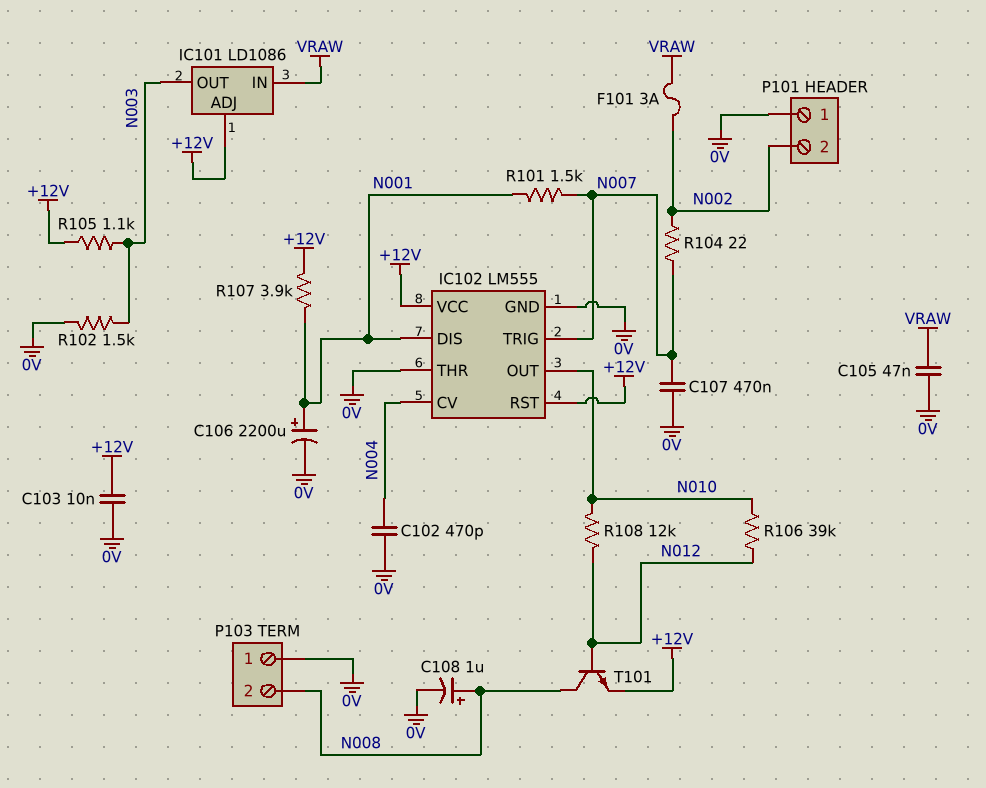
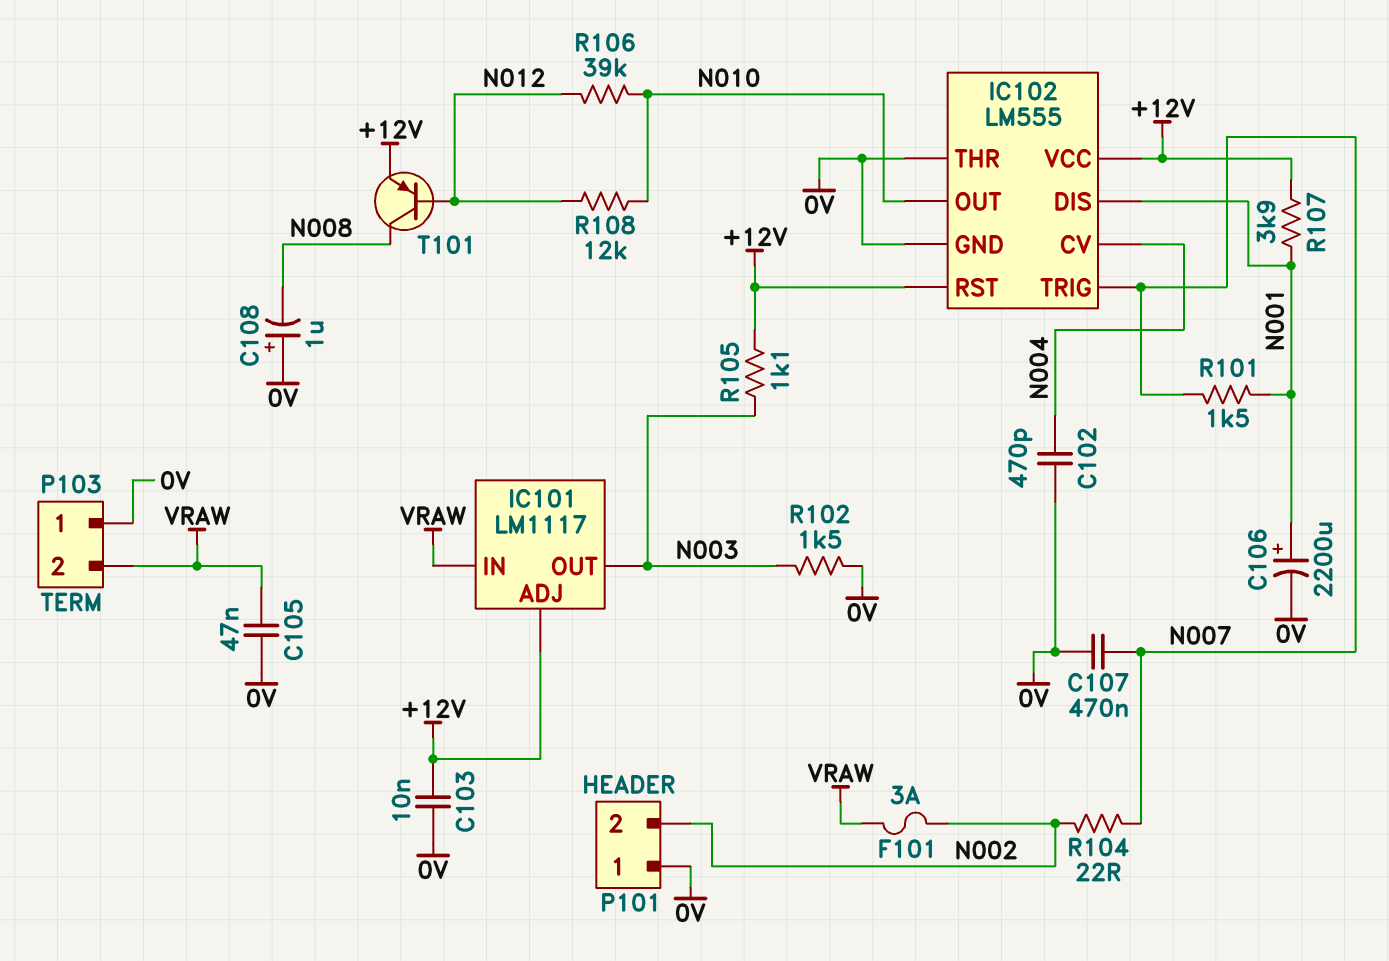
C108: 1uF (plus N008, minus 0V) -> 1uF (plus 0V, minus N008)
IC101: LD1086 -> LM1117
P103 pin 2: N008 -> VRAW
T101: NPN (B N012, C N008, E +12V) -> PNP (B N012, C N008, E +12V)

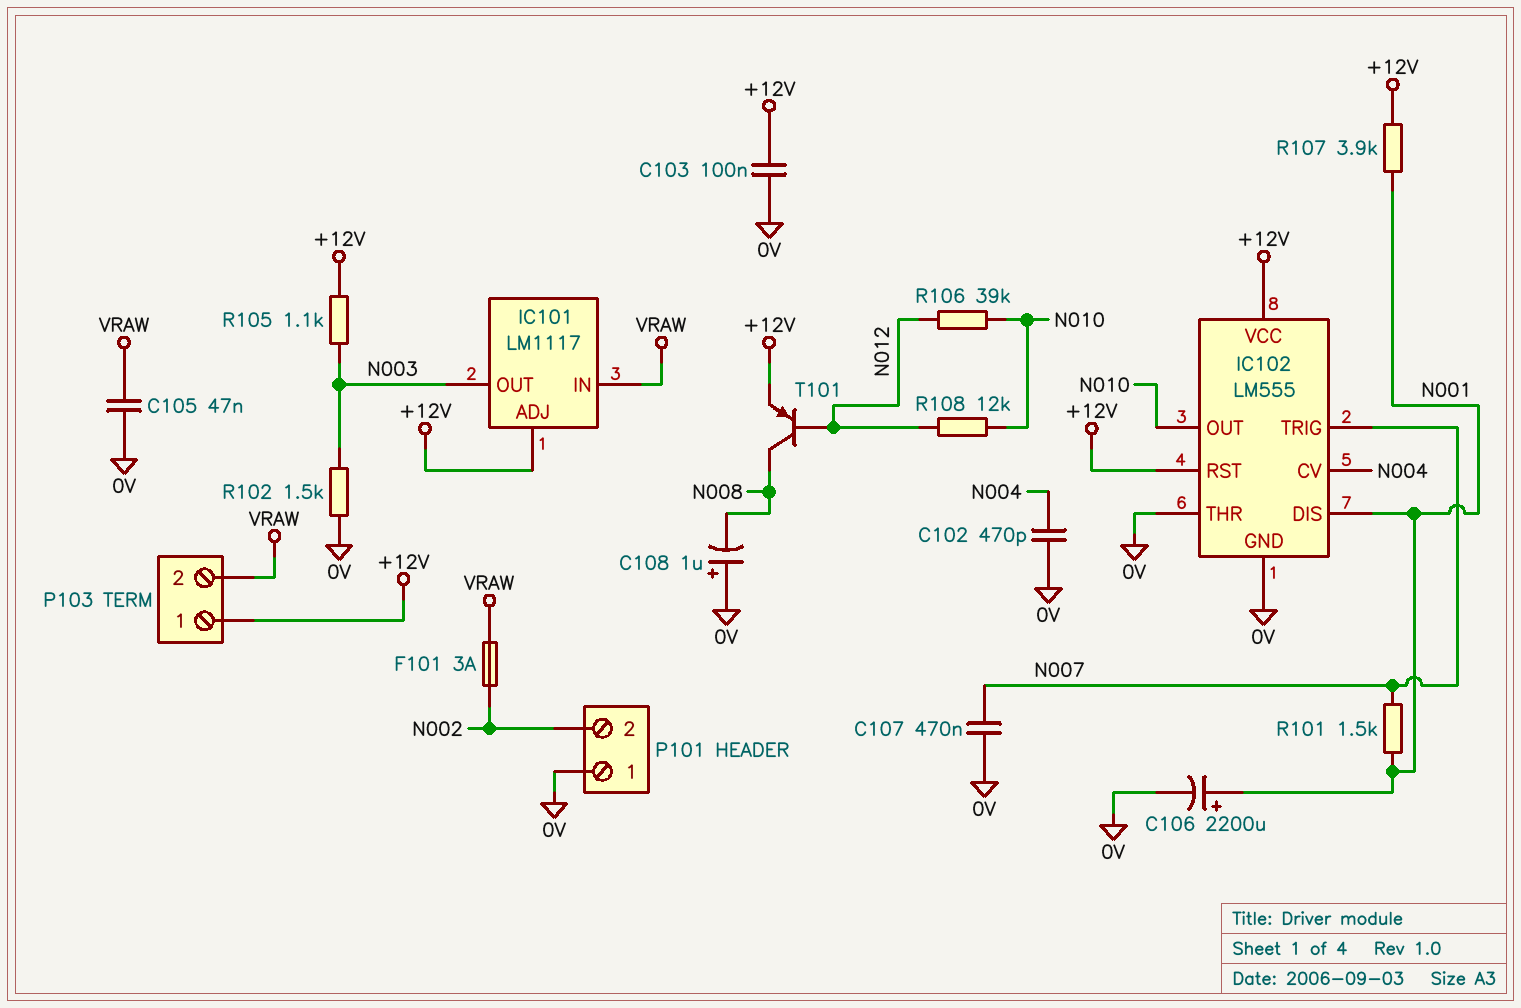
C103: 10nF (+12V, 0V) -> 100nF (+12V, 0V)
P103 pin 1: 0V -> +12V
R104: 22 (N002, N007) -> none

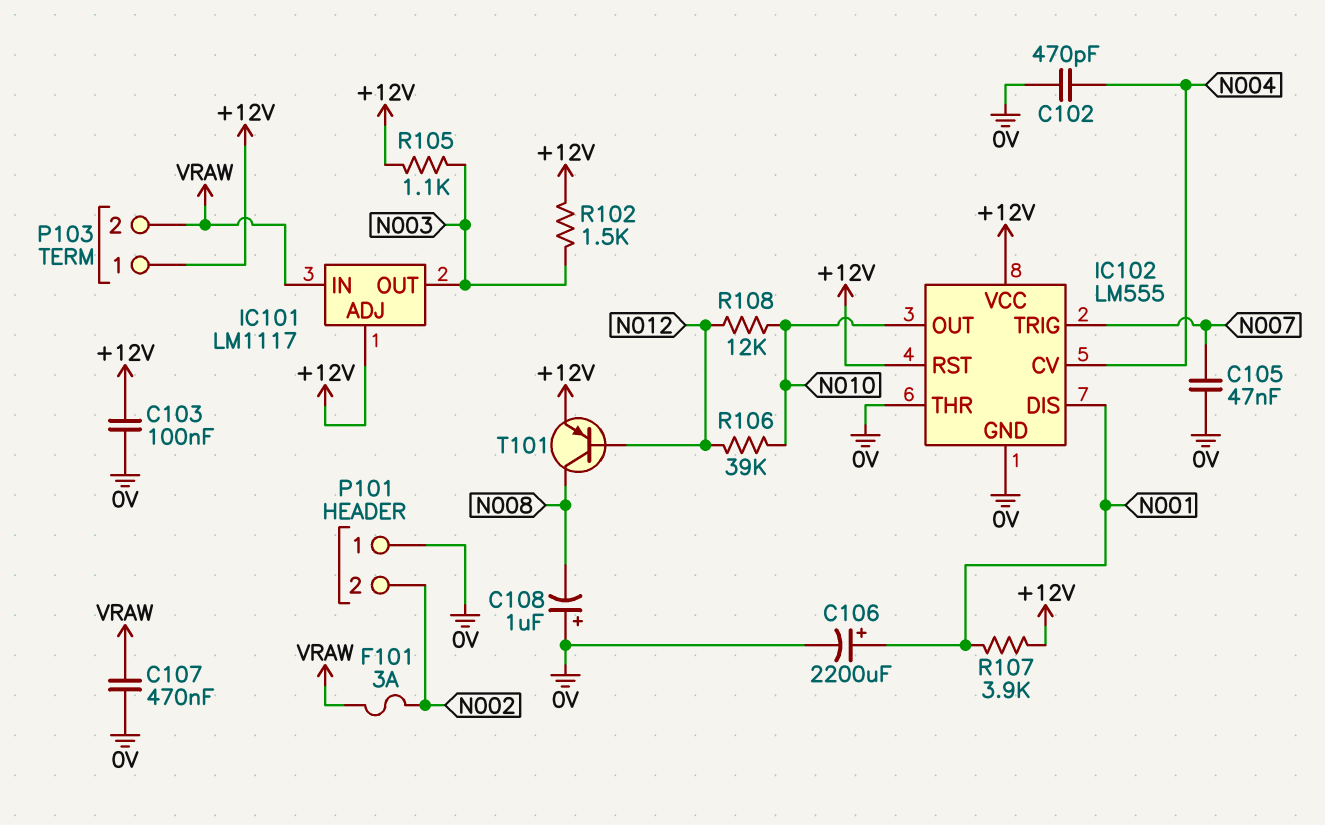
C105: 47nF (0V, VRAW) -> 47nF (0V, N007)
C107: 470nF (0V, N007) -> 470nF (0V, VRAW)
R101: 1.5k (N001, N007) -> none
R102: 1.5k (0V, N003) -> 1.5k (+12V, N003)

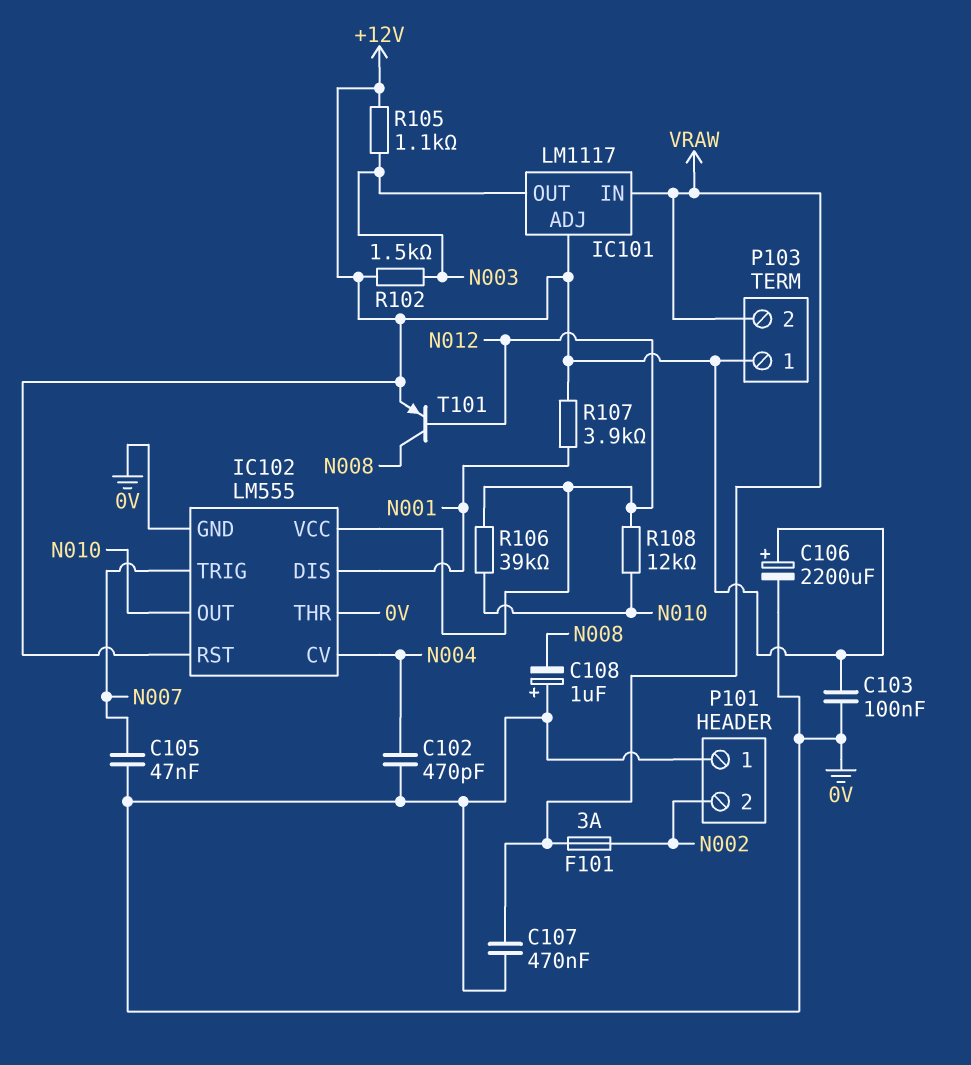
C106: 2200uF (plus N001, minus 0V) -> 2200uF (plus +12V, minus 0V)
IC102 pin VCC: +12V -> N012

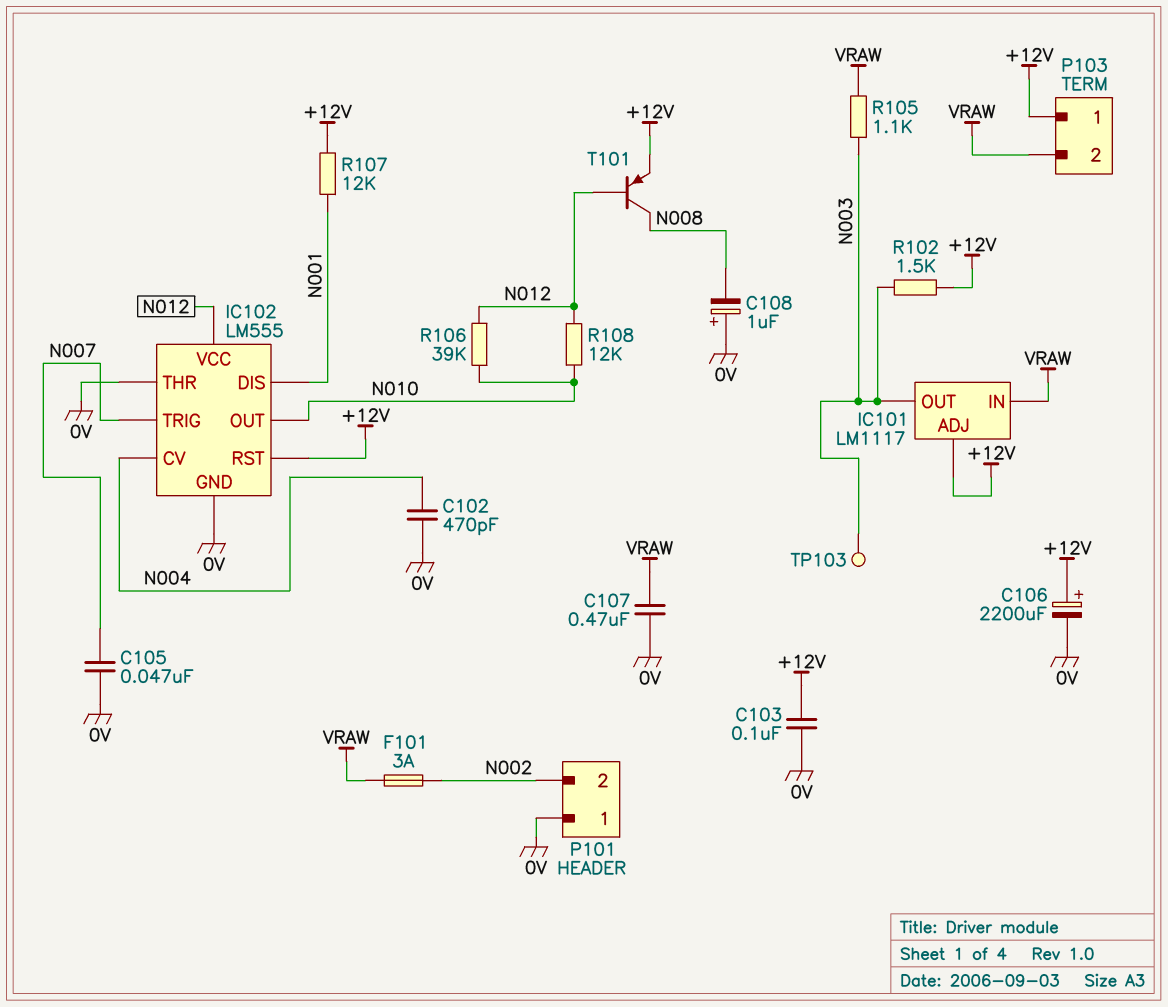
R105: 1.1k (+12V, N003) -> 1.1k (N003, VRAW)
R107: 3.9k (+12V, N001) -> 12k (+12V, N001)
TP103: none -> test point (N003)

